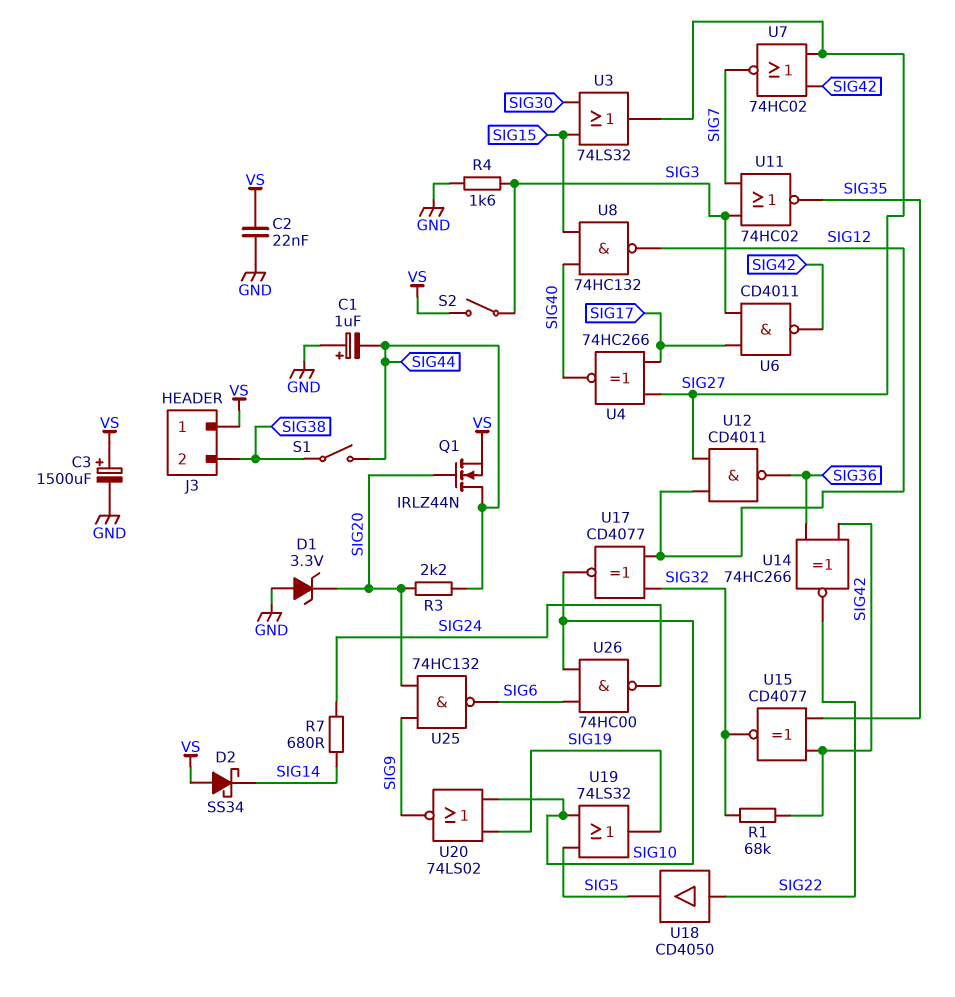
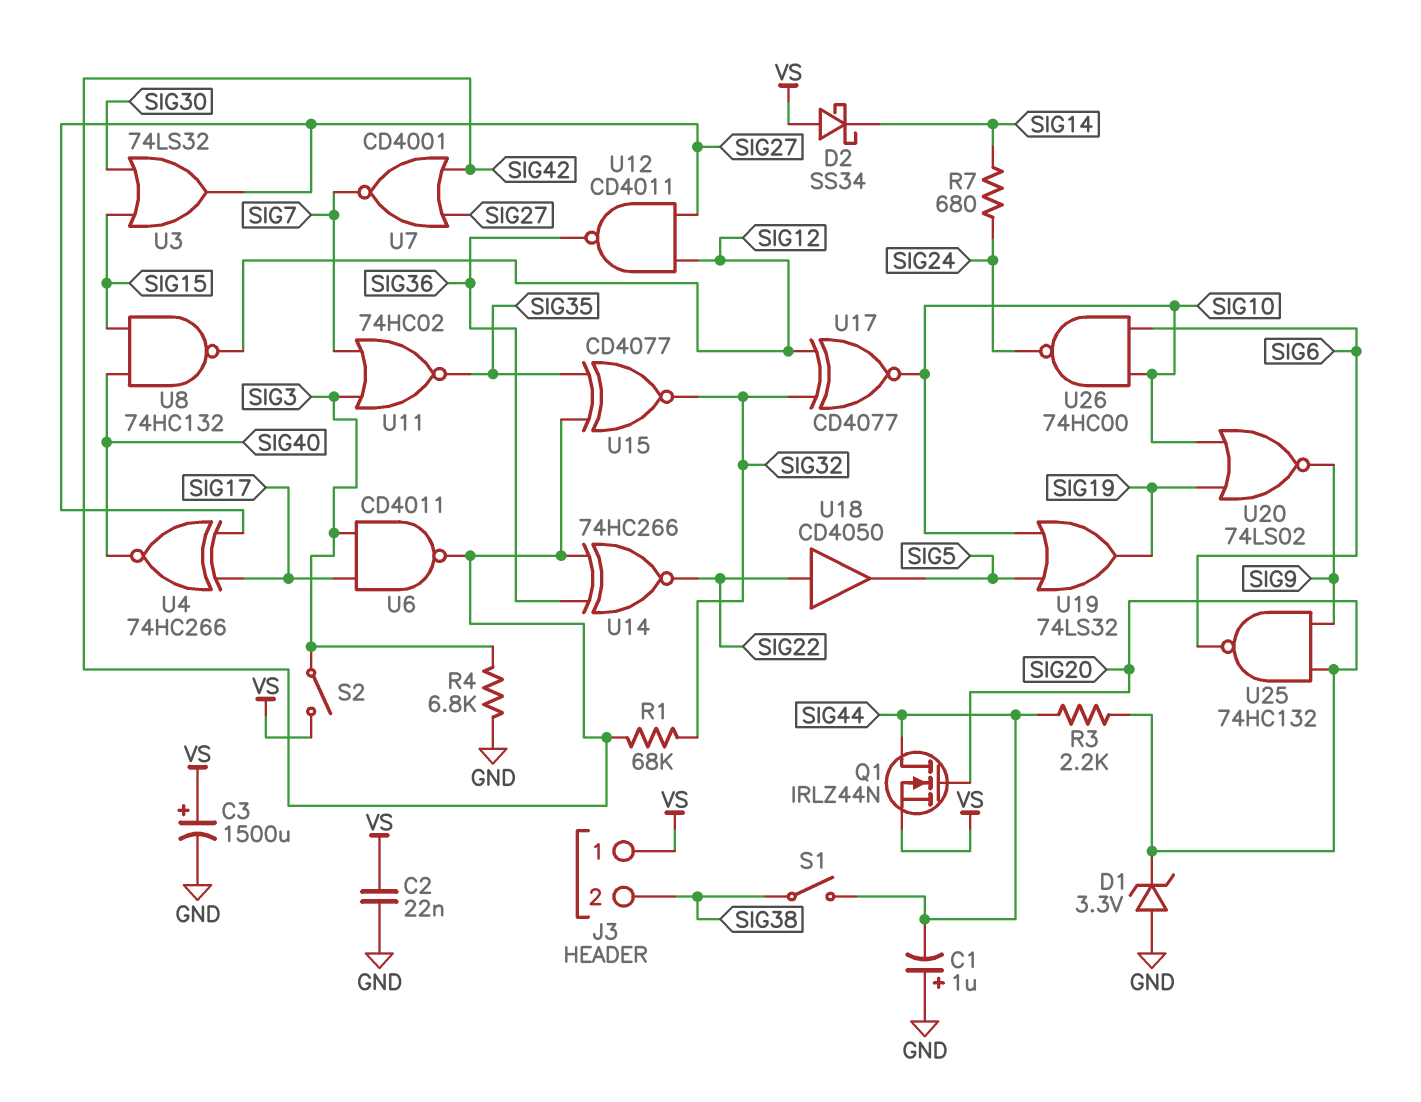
R4: 1.6k (GND, SIG3) -> 6.8k (GND, SIG3)
U7: NOR 74HC02 (in SIG27, in SIG42, out SIG7) -> NOR CD4001 (in SIG27, in SIG42, out SIG7)

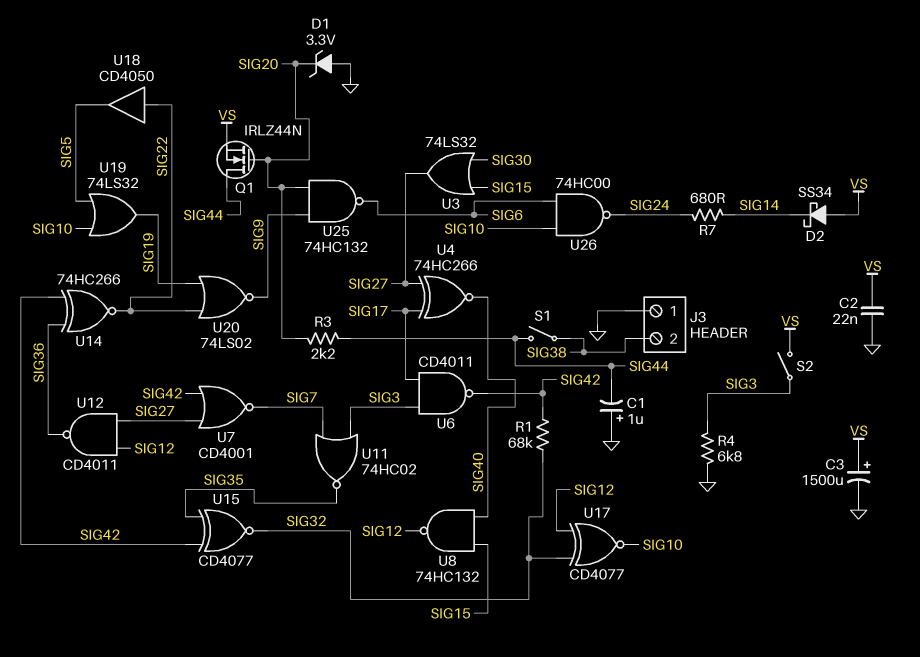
J3 pin 1: VS -> GND
U20: NOR 74LS02 (in SIG10, in SIG19, out SIG9) -> NOR 74LS02 (in SIG19, in SIG22, out SIG9)

